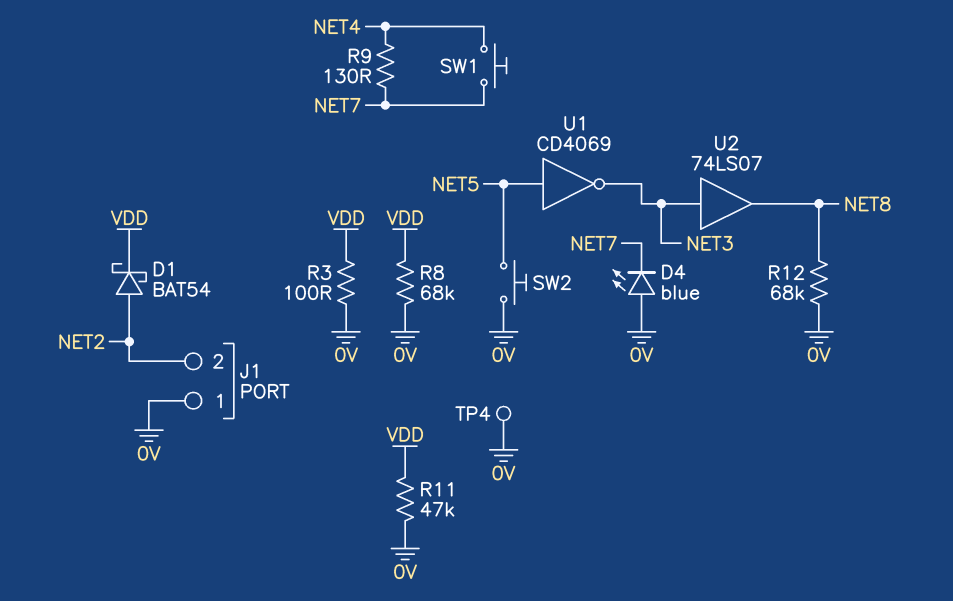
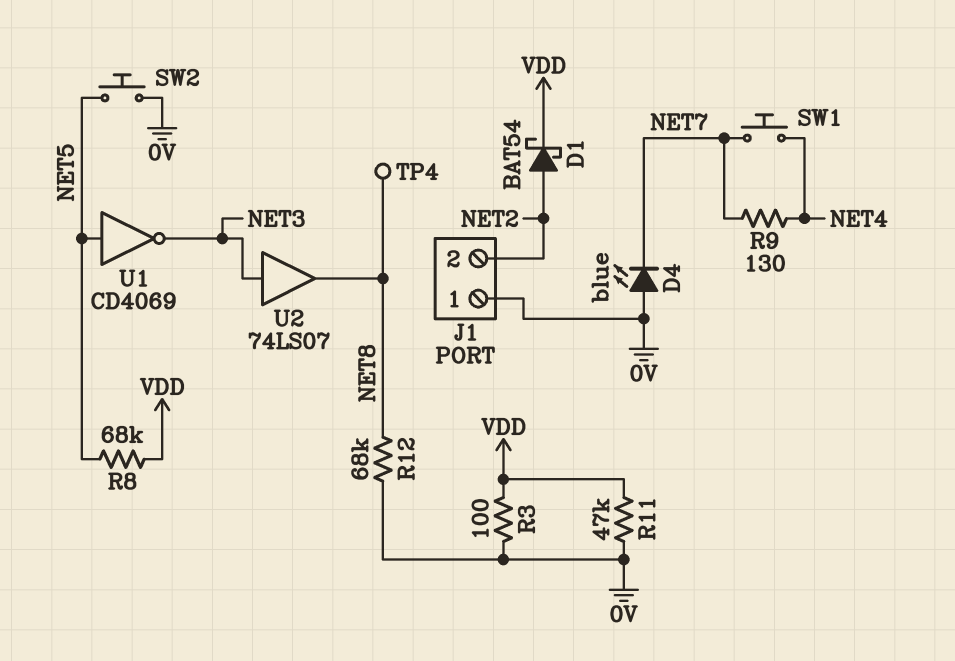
R8: 68k (0V, VDD) -> 68k (NET5, VDD)
TP4: test point (0V) -> test point (NET8)

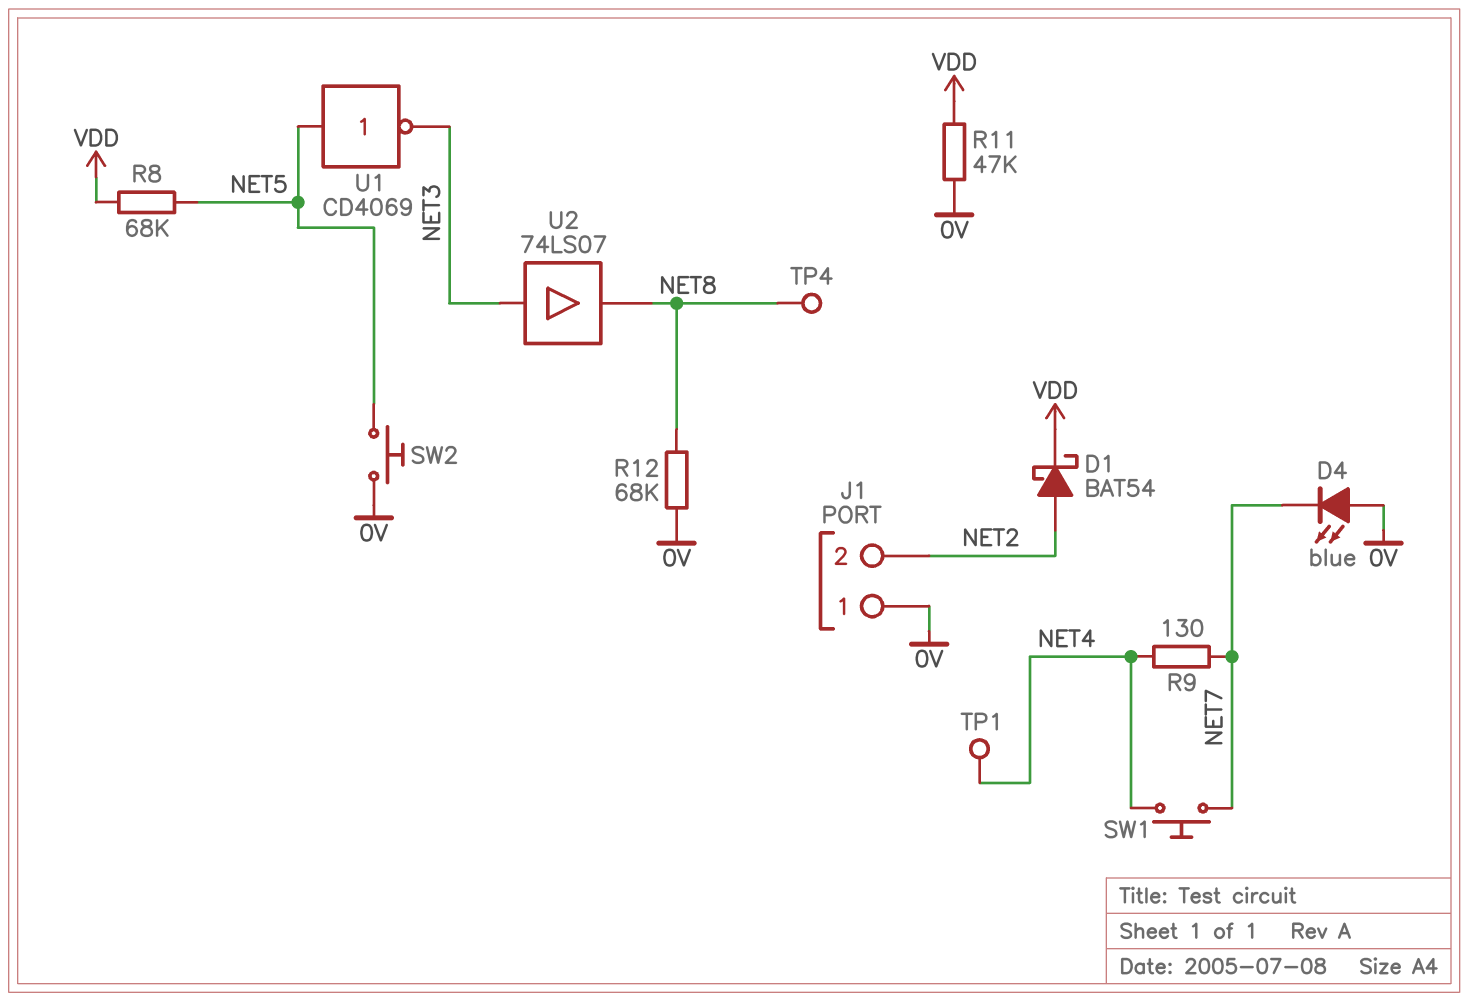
R3: 100 (0V, VDD) -> none
TP1: none -> test point (NET4)

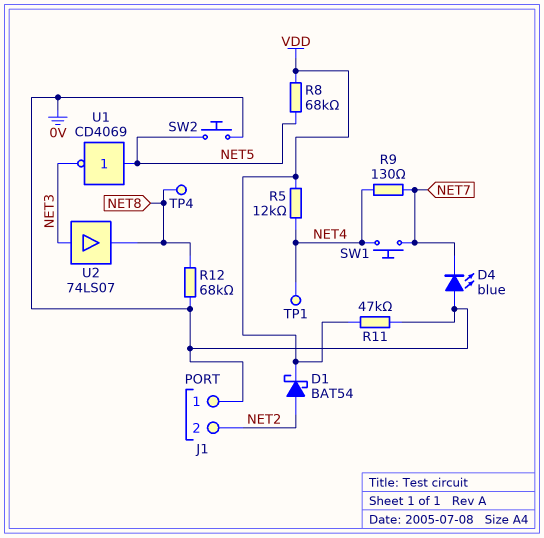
R5: none -> 12k (NET4, VDD)

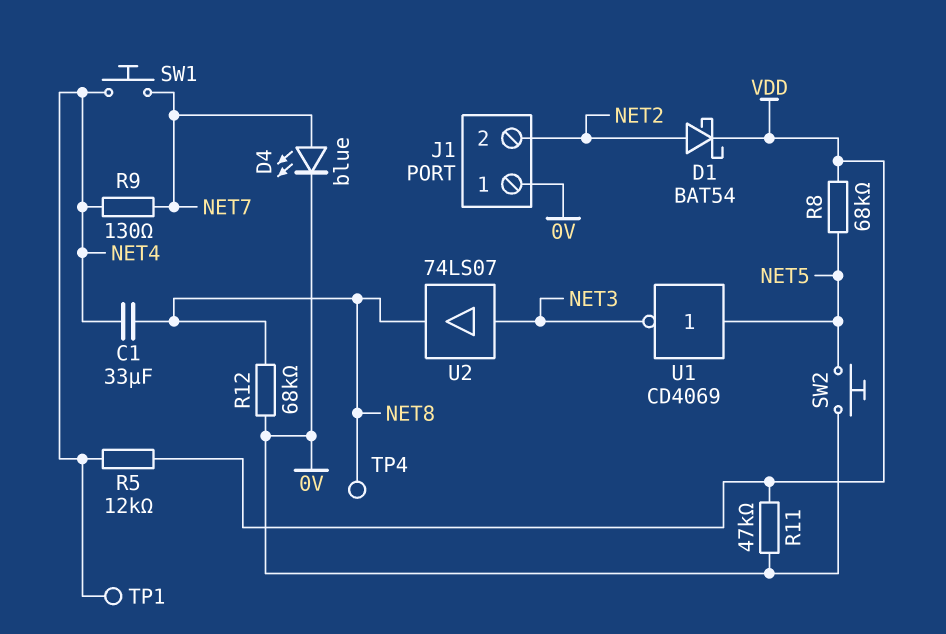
C1: none -> 33uF (NET4, NET8)
D4: LED blue (A 0V, K NET7) -> LED blue (A NET7, K 0V)

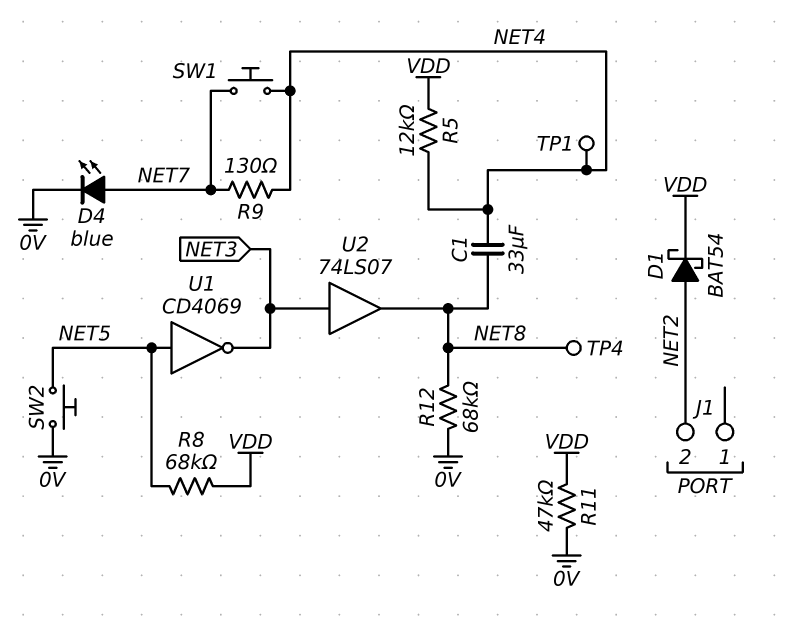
J1 pin 1: 0V -> none

